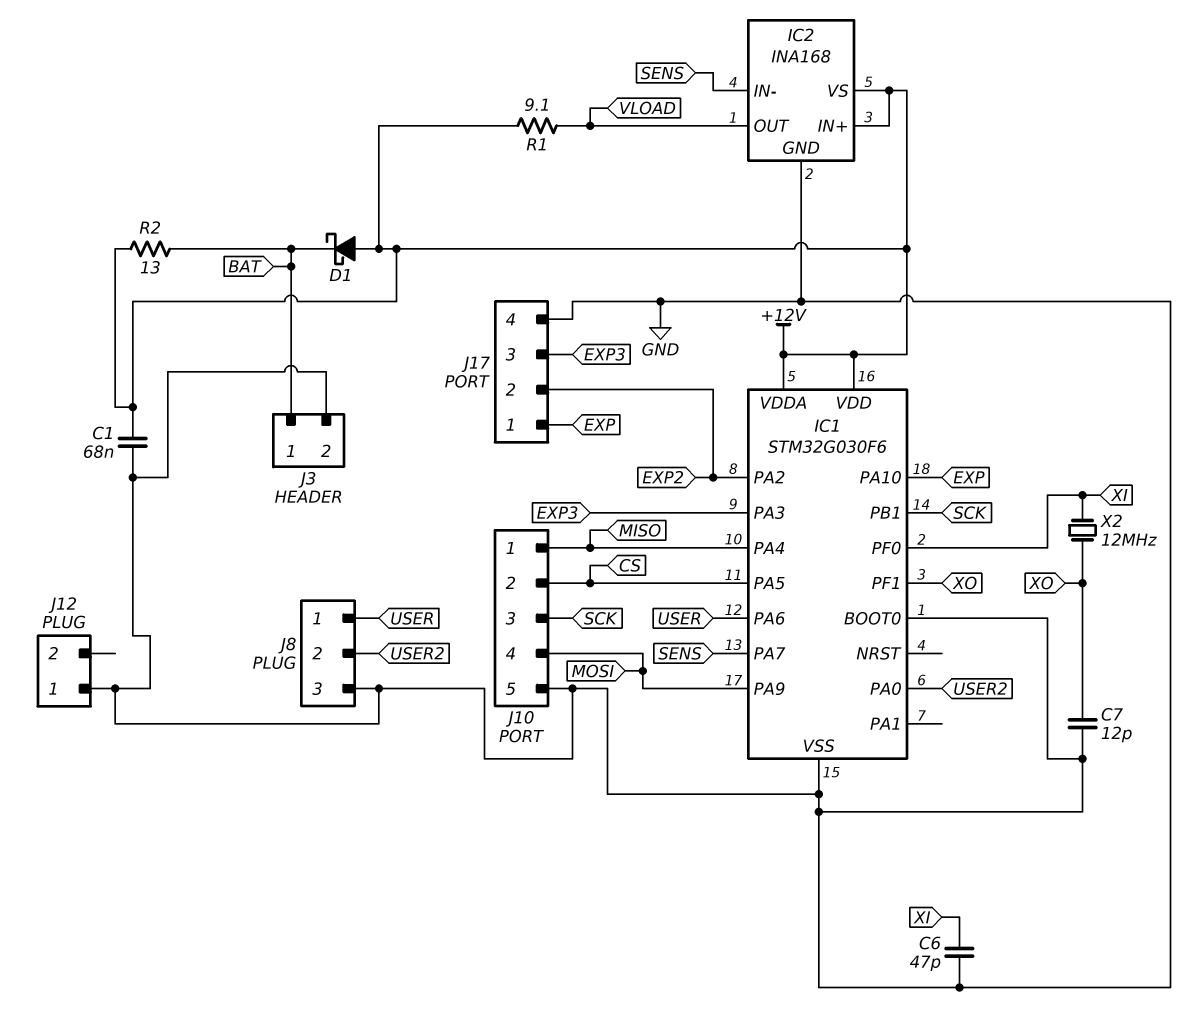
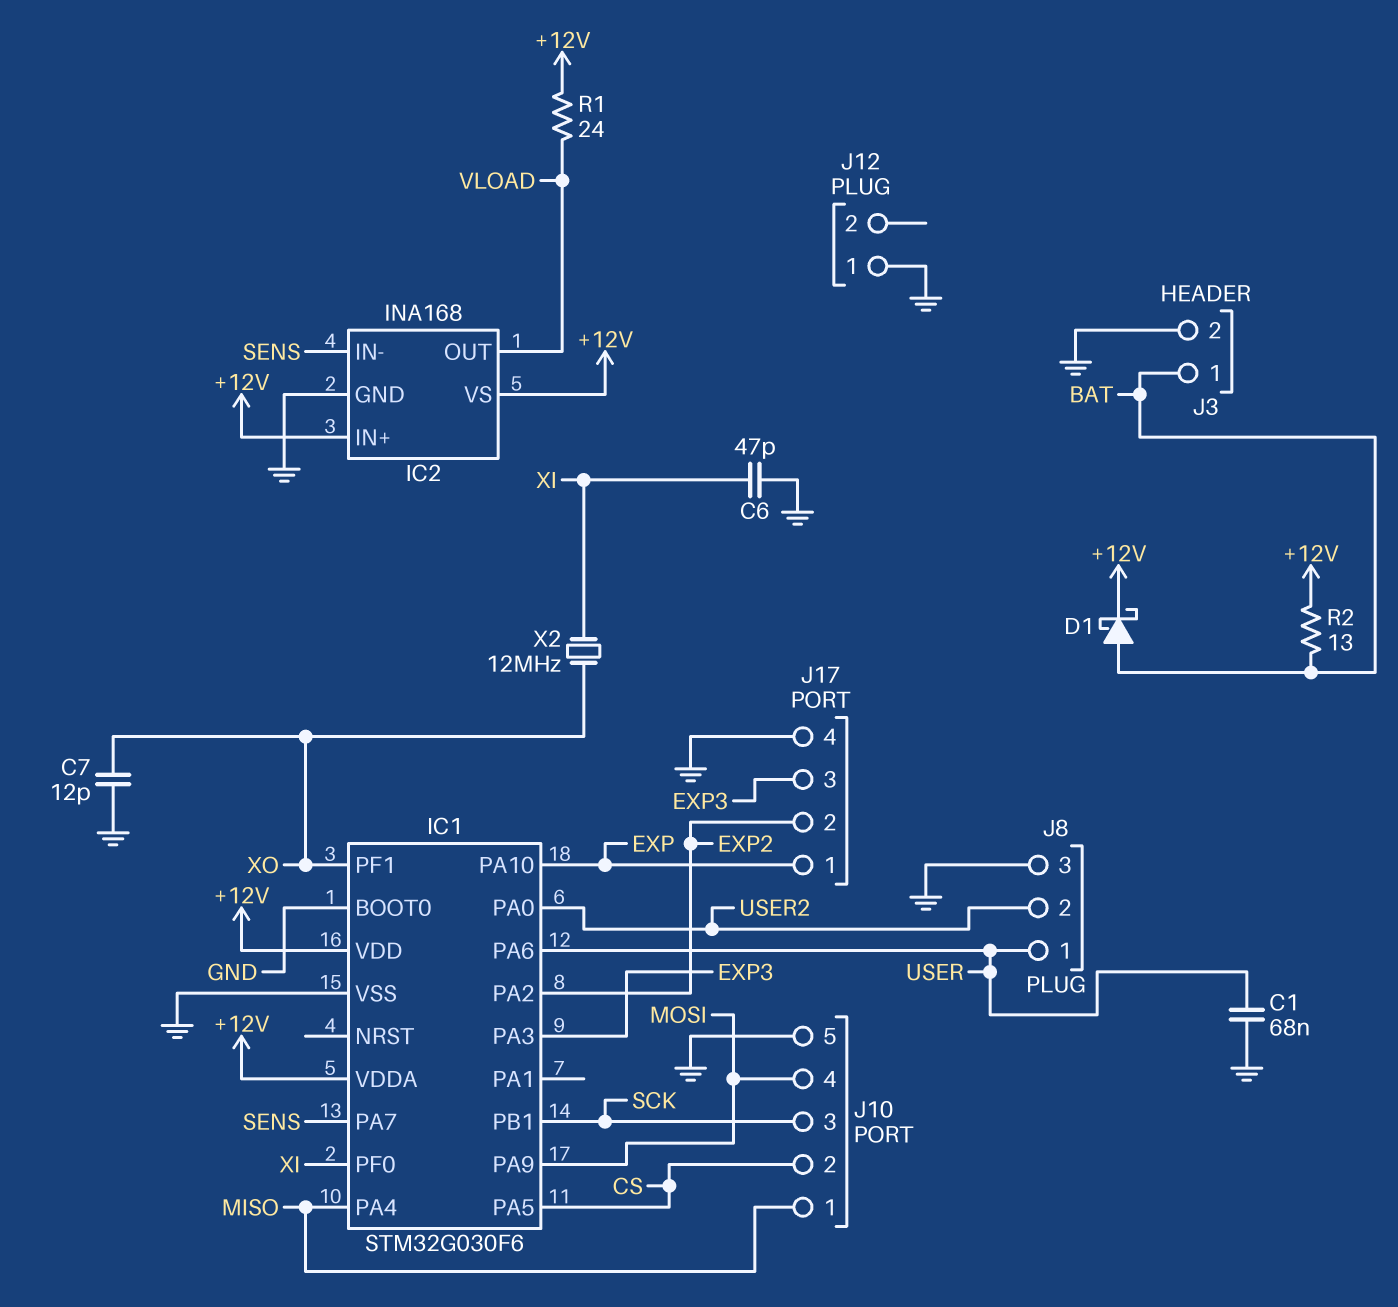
C1: 68nF (+12V, GND) -> 68nF (GND, USER)
D1: schottky (A +12V, K BAT) -> schottky (A BAT, K +12V)
R1: 9.1 (+12V, VLOAD) -> 24 (+12V, VLOAD)

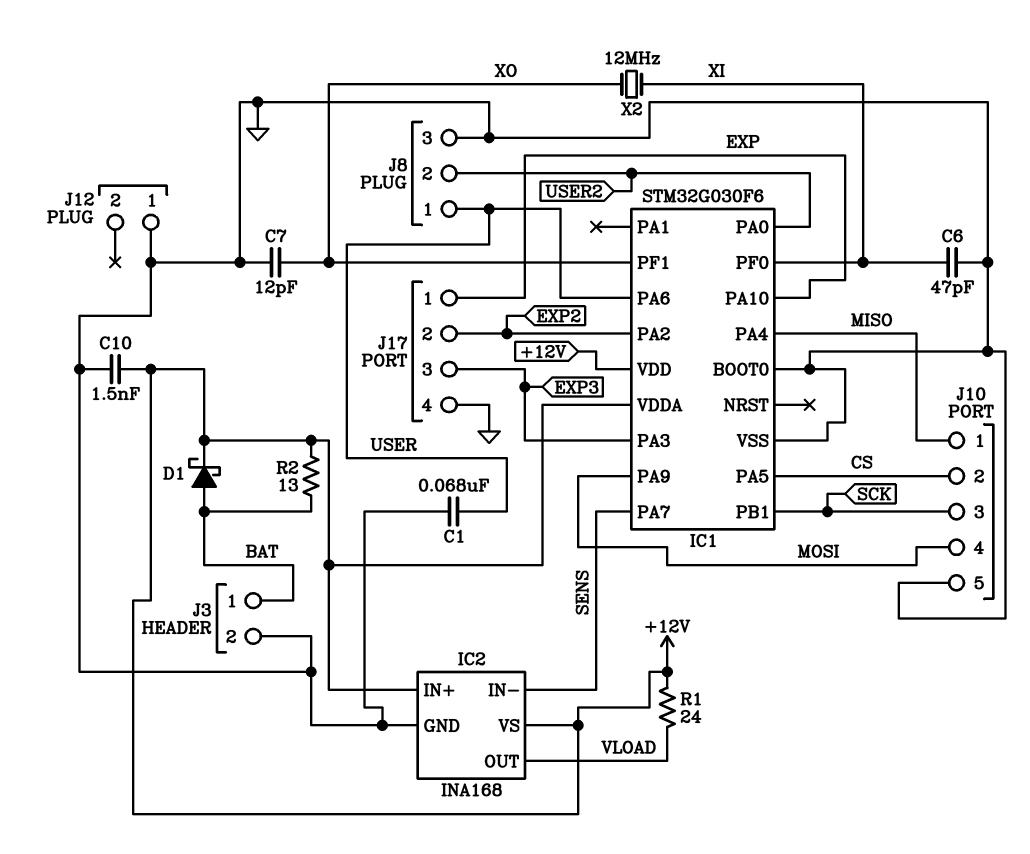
C10: none -> 1.5nF (+12V, GND)

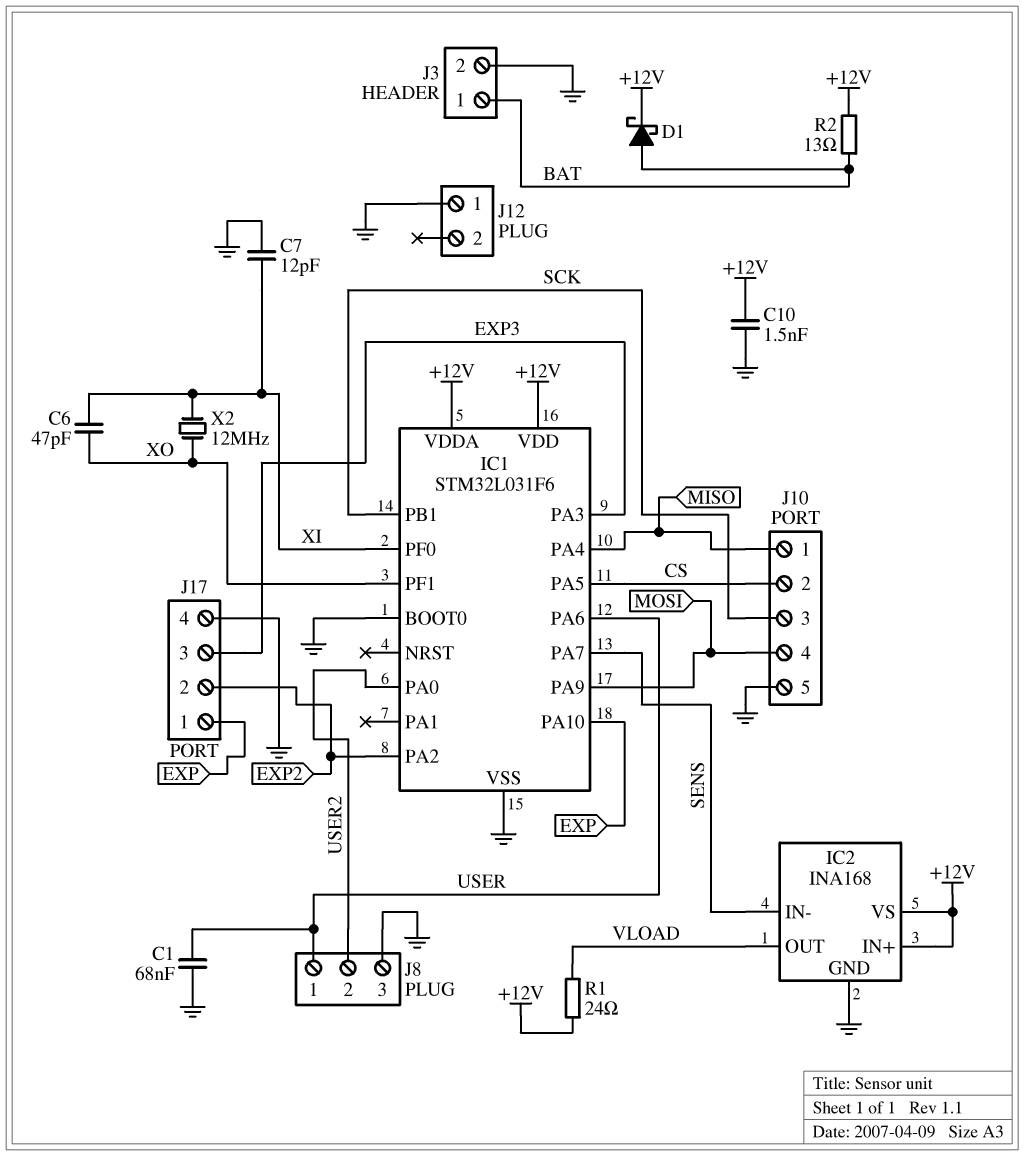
C6: 47pF (GND, XI) -> 47pF (XI, XO)
C7: 12pF (GND, XO) -> 12pF (GND, XI)
IC1: STM32G030F6 -> STM32L031F6

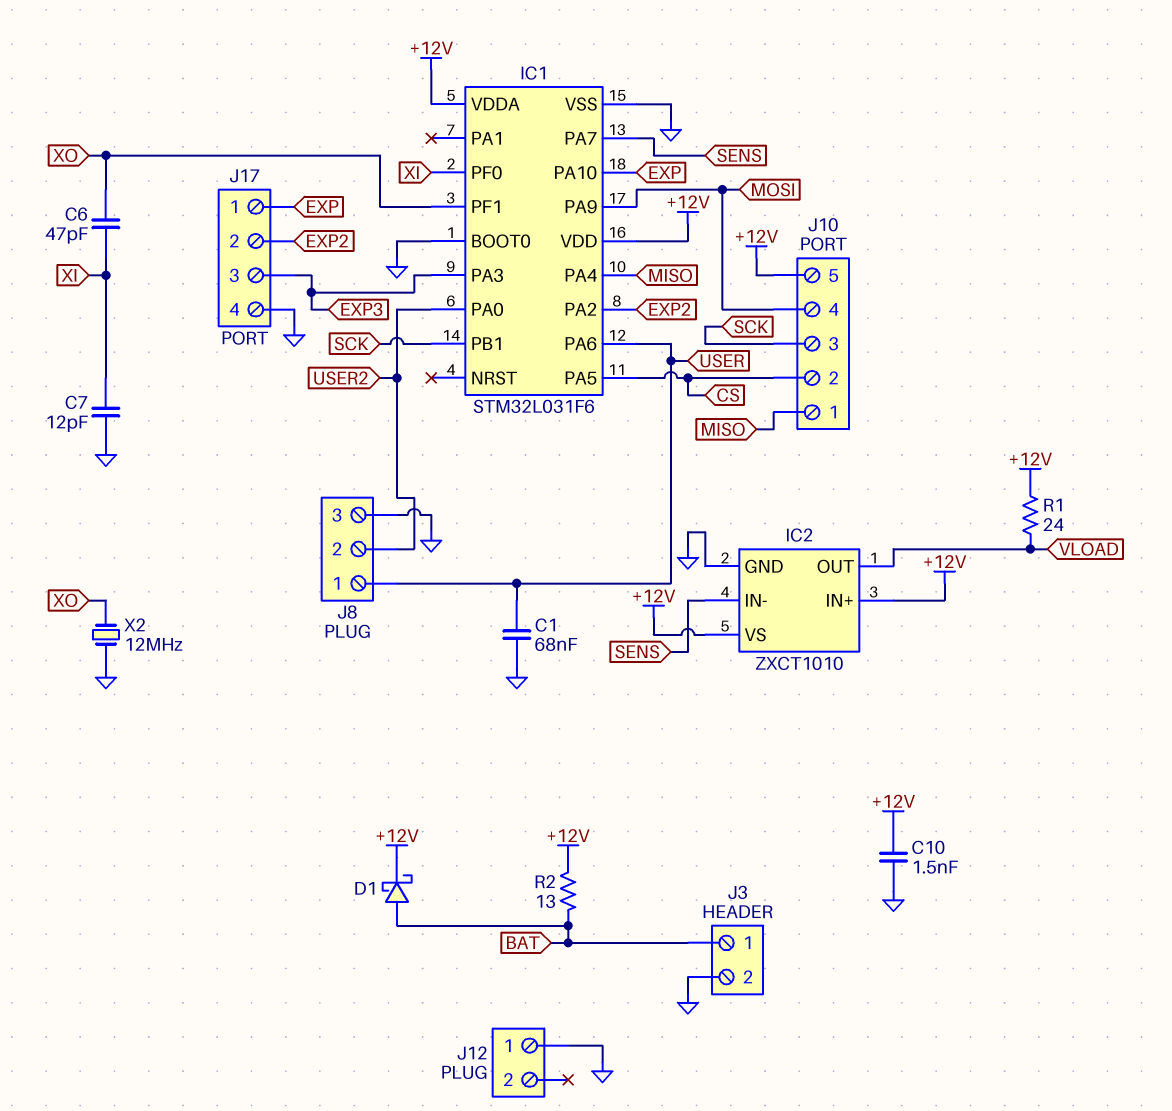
IC2: INA168 -> ZXCT1010
J10 pin 5: GND -> +12V
X2: 12MHz (XI, XO) -> 12MHz (GND, XO)

